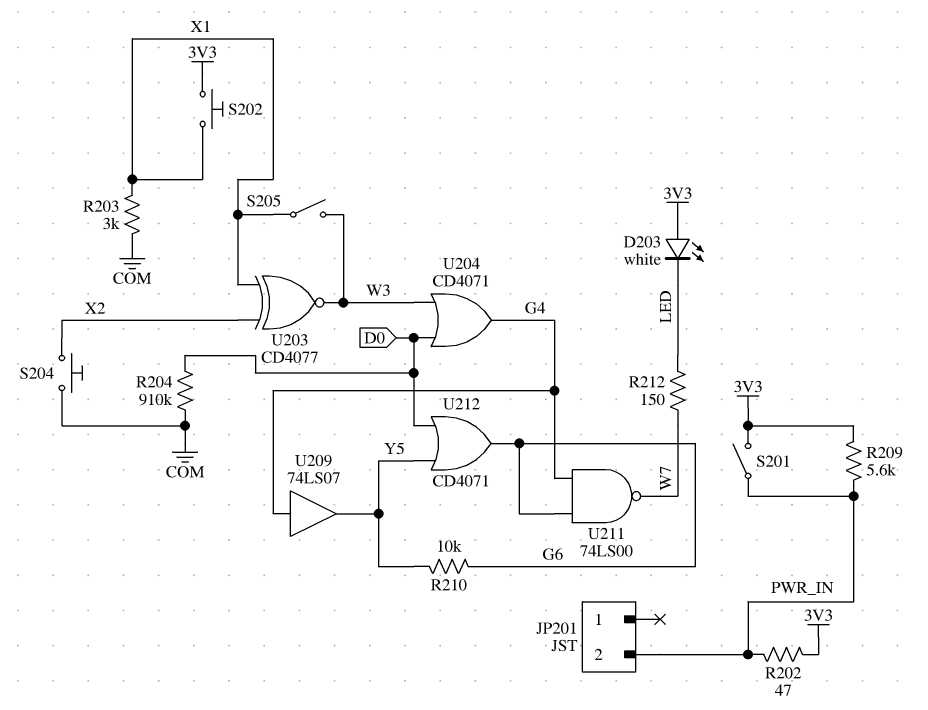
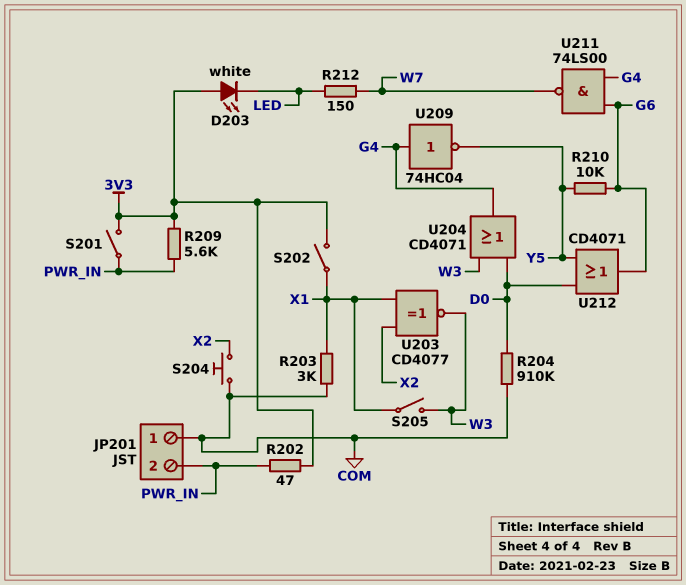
JP201 pin 1: none -> COM
S202: button (3V3, X1) -> switch (3V3, X1)
U209: buffer 74LS07 (in G4, out Y5) -> NOT 74HC04 (in G4, out Y5)

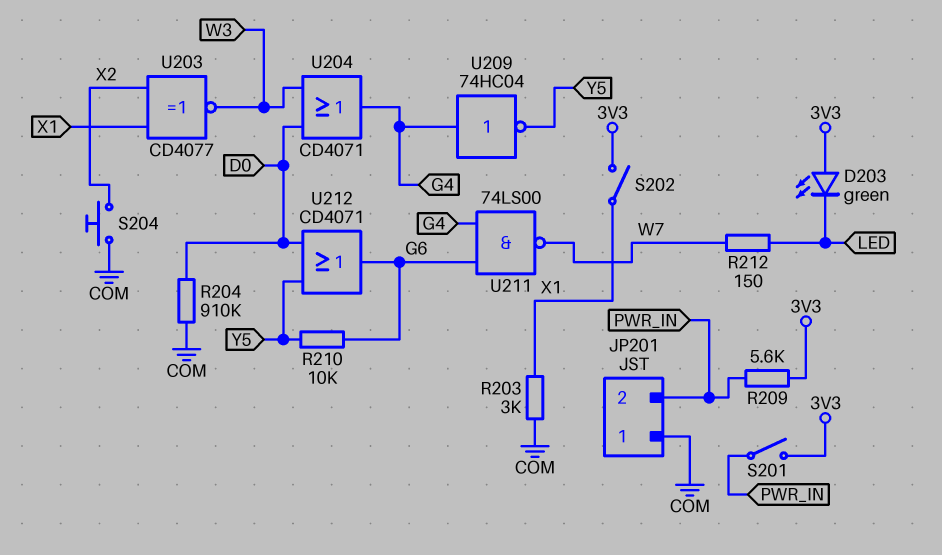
D203: LED white (A 3V3, K LED) -> LED green (A 3V3, K LED)
R202: 47 (3V3, PWR_IN) -> none
S205: switch (W3, X1) -> none

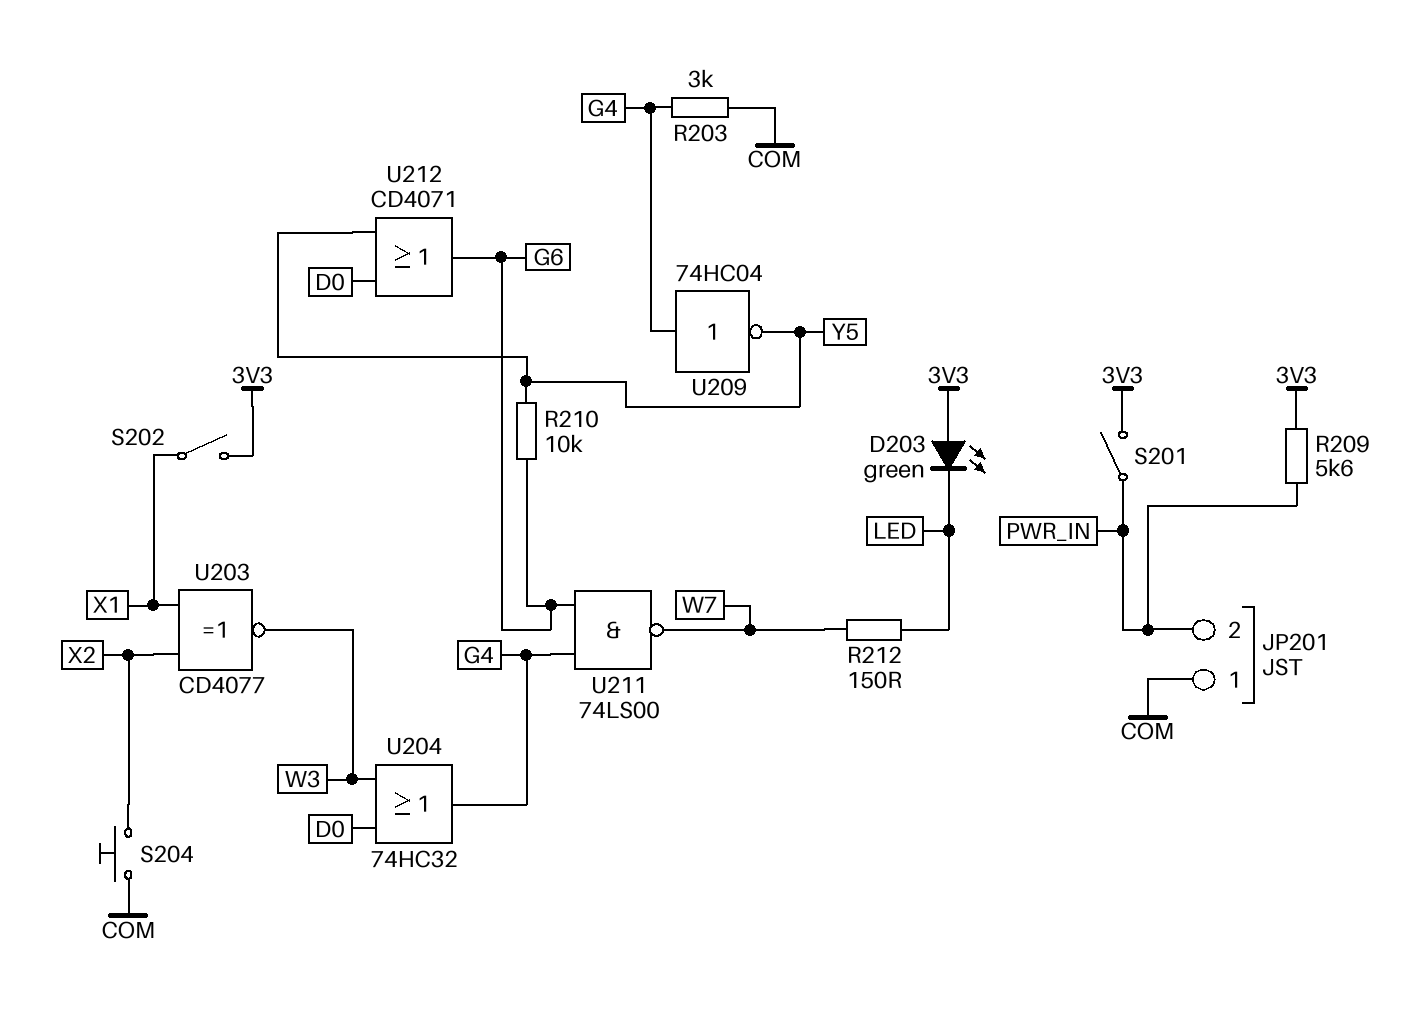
R203: 3k (COM, X1) -> 3k (COM, G4)
R204: 910k (COM, D0) -> none
U204: OR CD4071 (in D0, in W3, out G4) -> OR 74HC32 (in D0, in W3, out G4)

